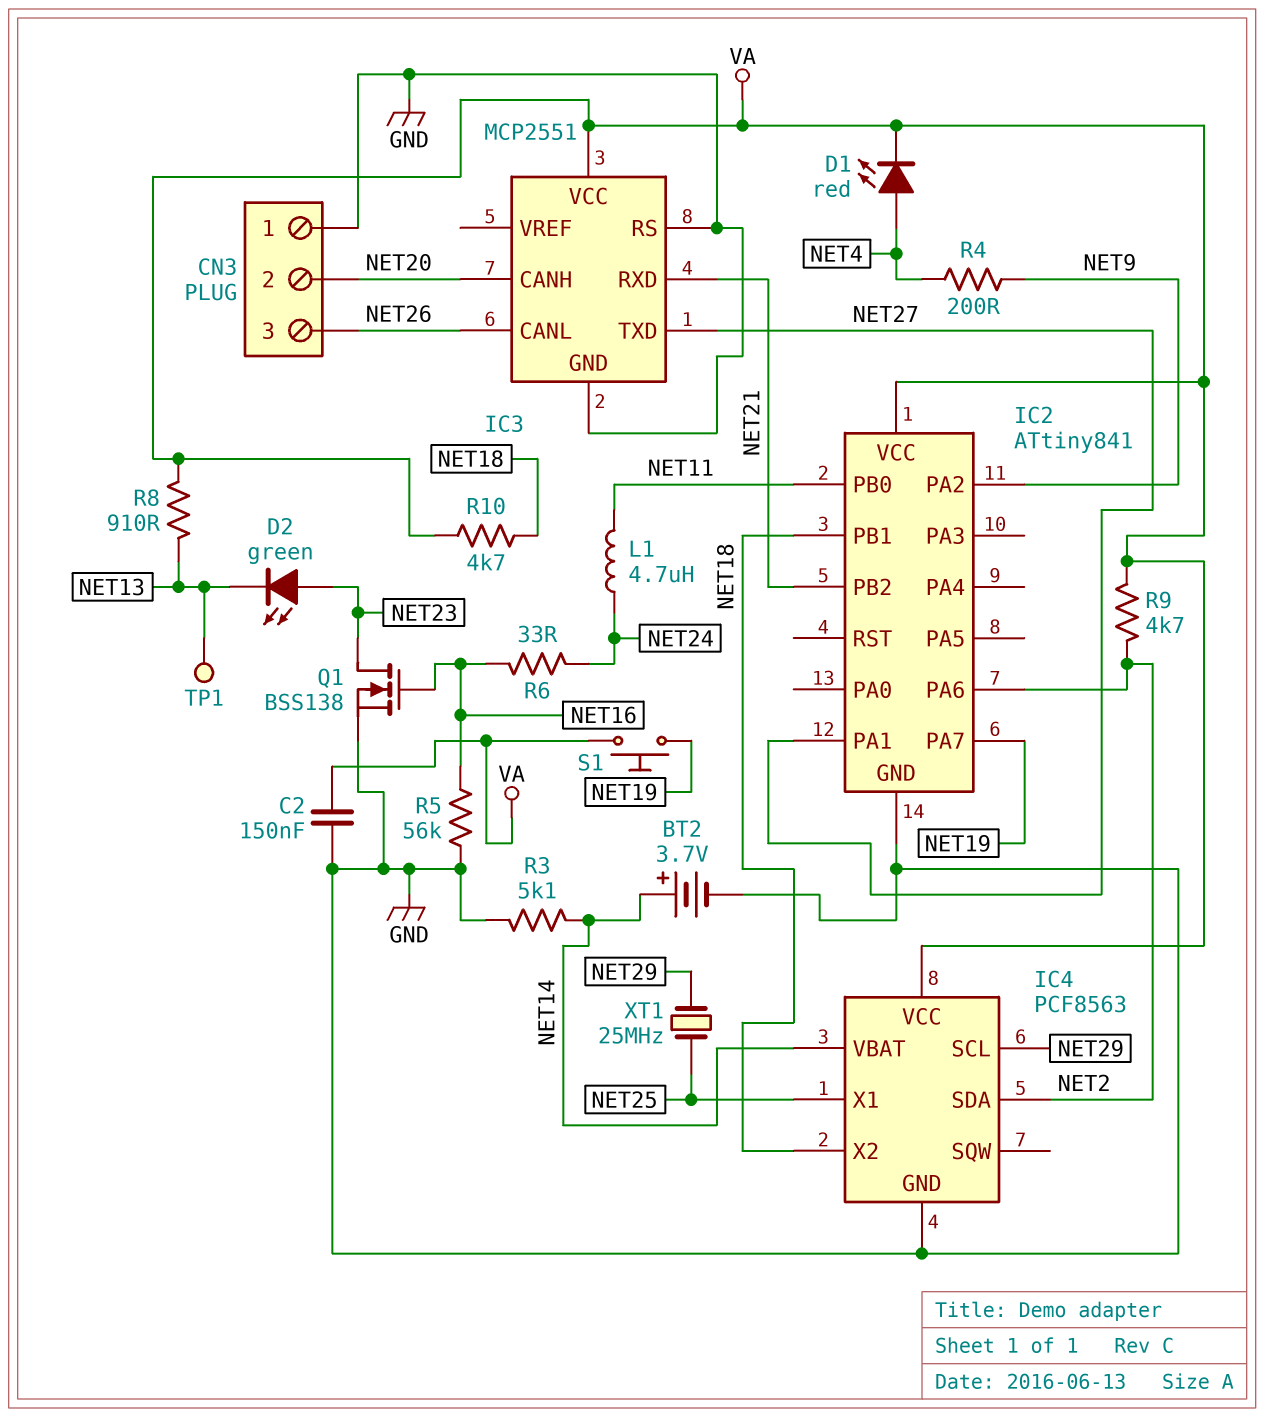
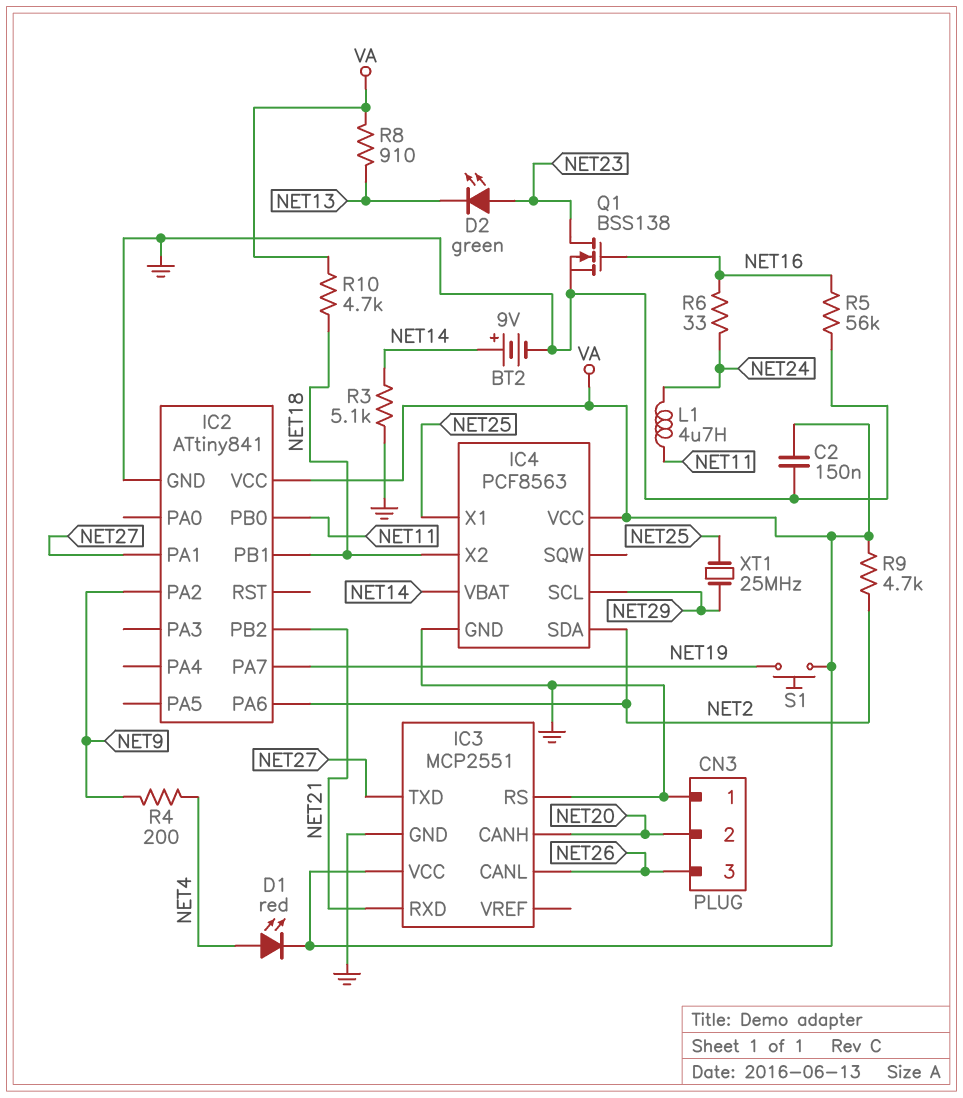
BT2: 3.7V (plus NET14, minus GND) -> 9V (plus NET14, minus GND)
TP1: test point (NET13) -> none

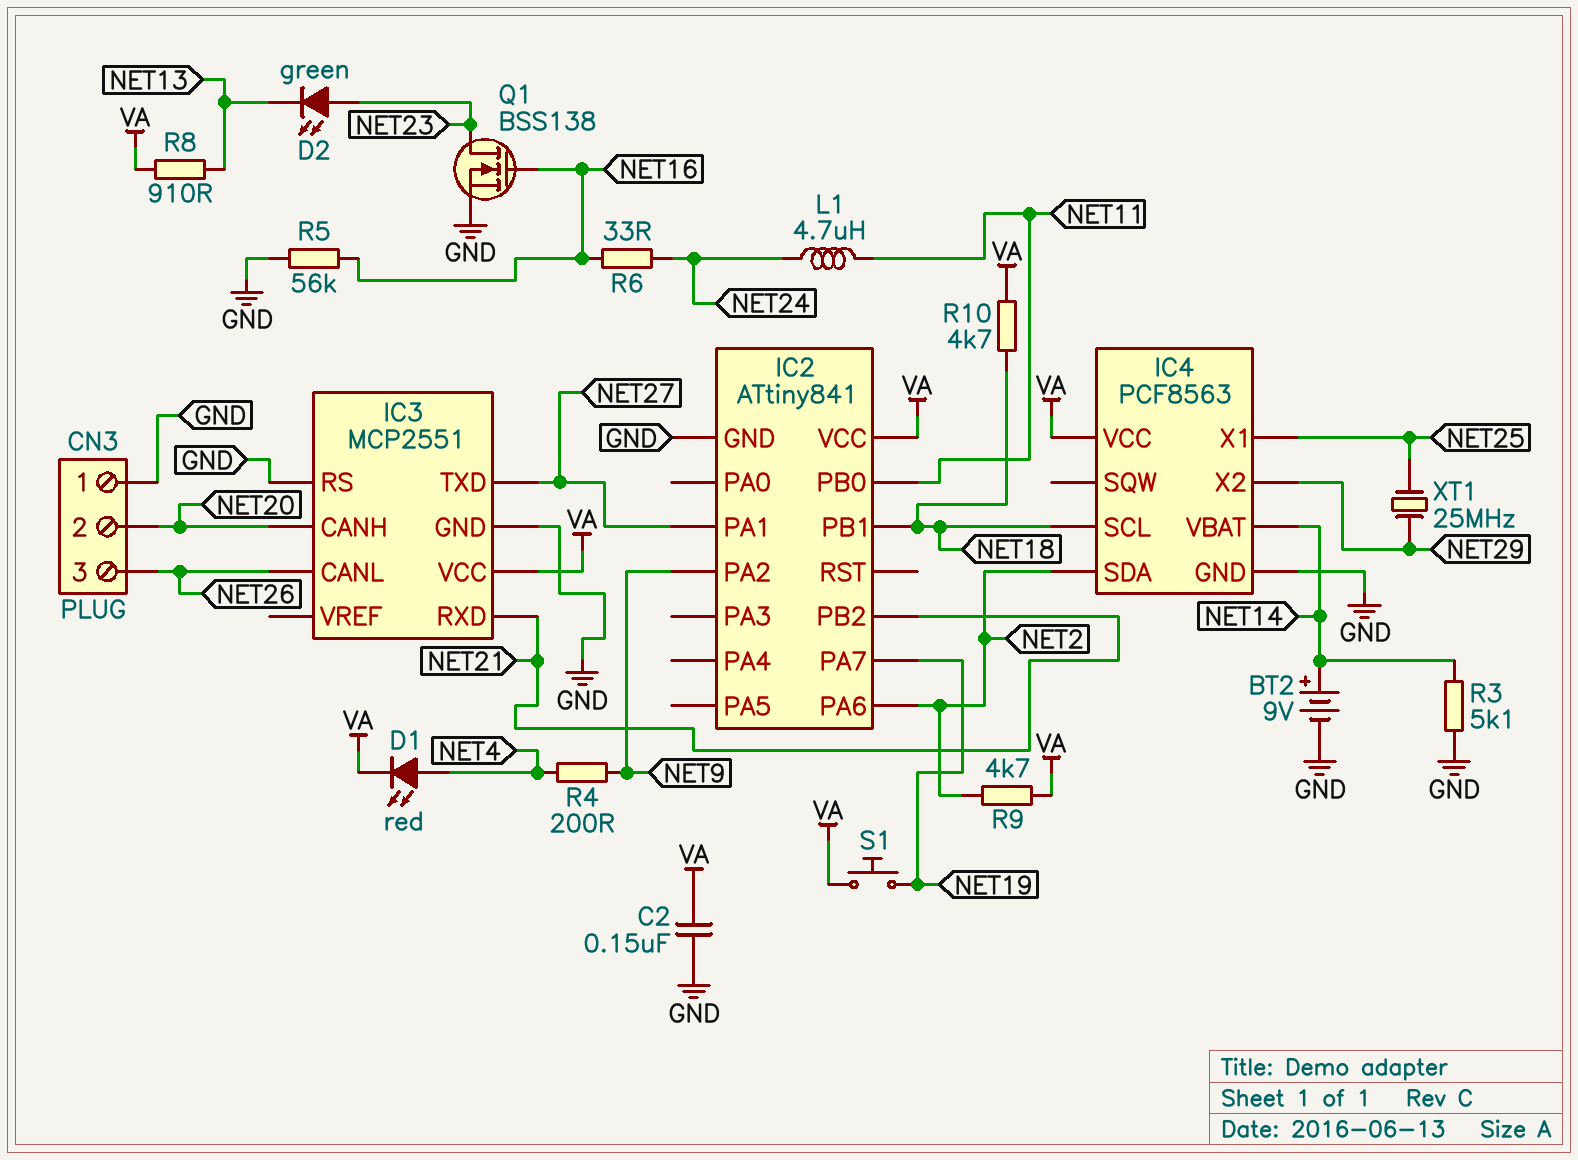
IC4 pin SCL: NET29 -> NET18
IC4 pin X2: NET18 -> NET29

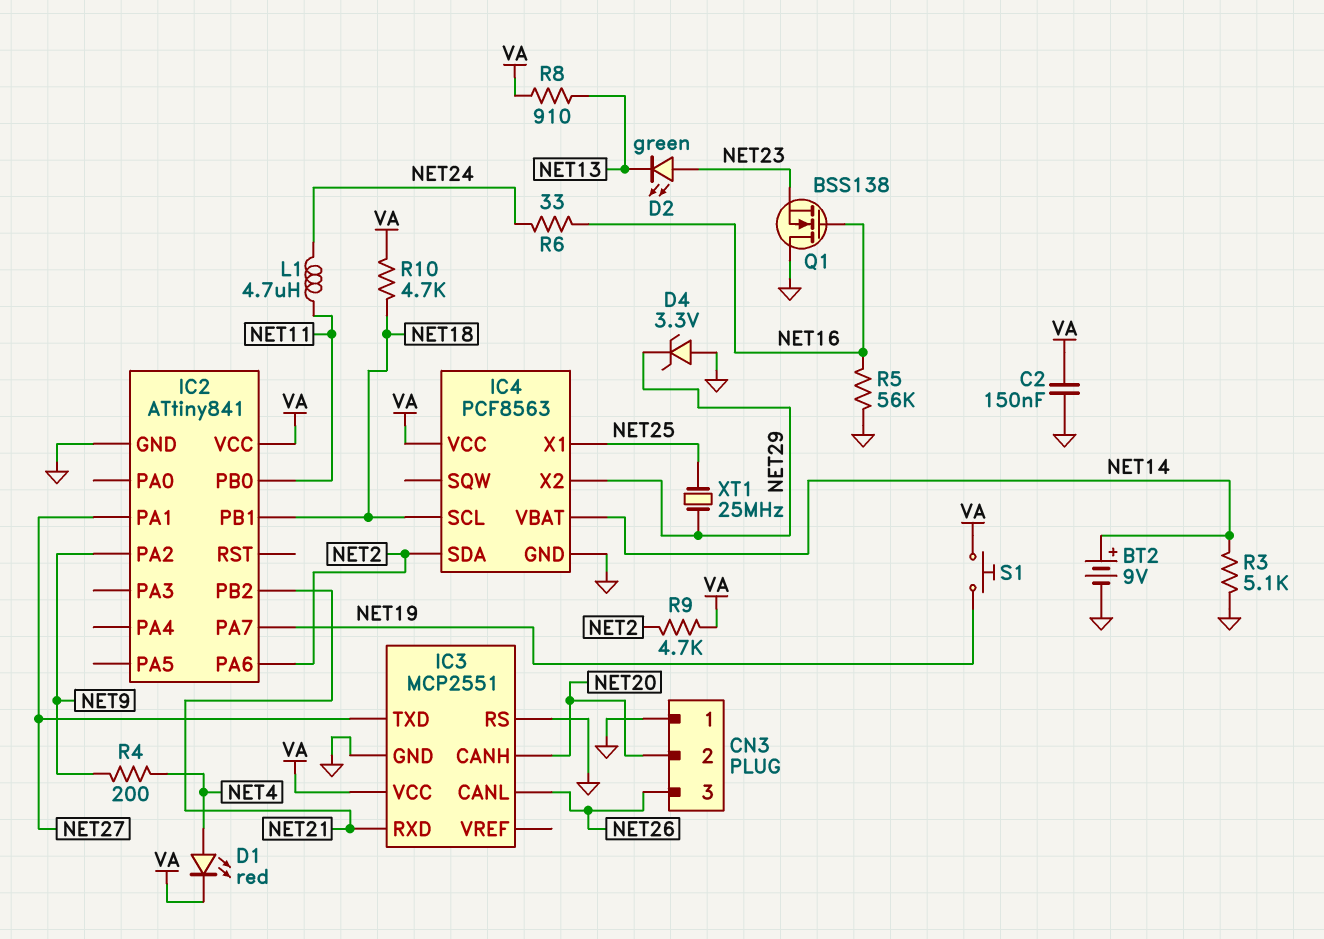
D4: none -> zener 3.3V (A GND, K NET29)
Q1: NMOS BSS138 (G NET16, D NET23, S GND) -> NMOS BSS138 (G NET16, D GND, S NET23)

